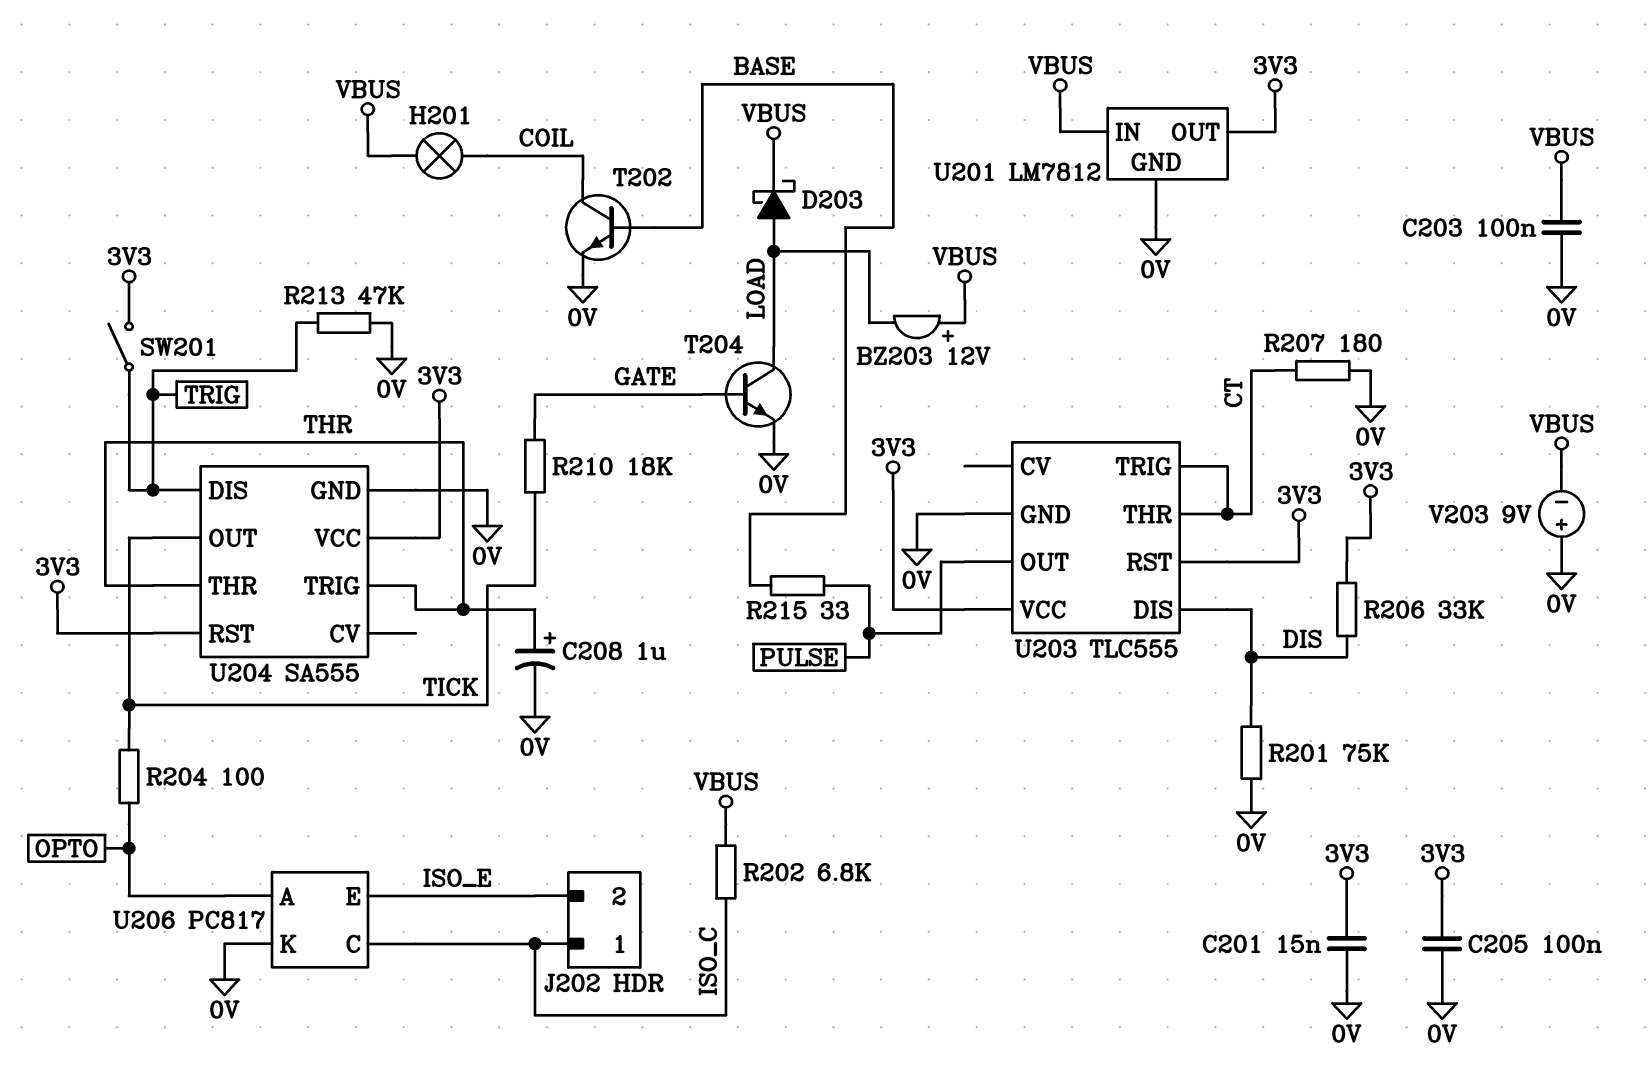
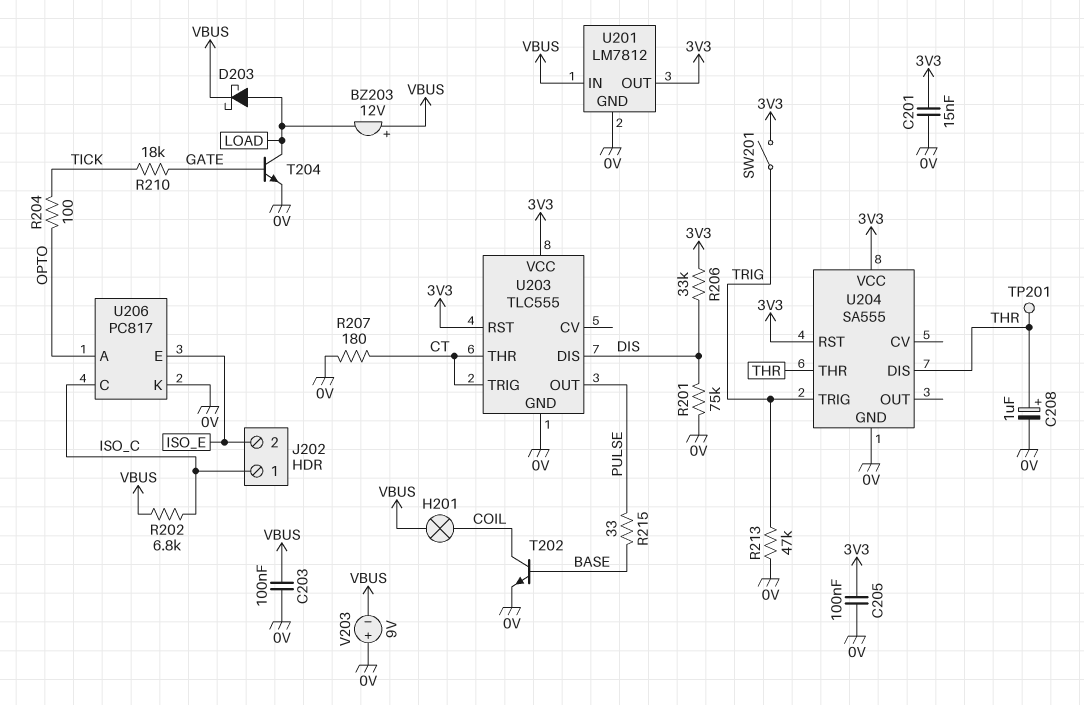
TP201: none -> test point (THR)
U204 pin DIS: TRIG -> THR
U204 pin OUT: TICK -> none
U204 pin TRIG: THR -> TRIG

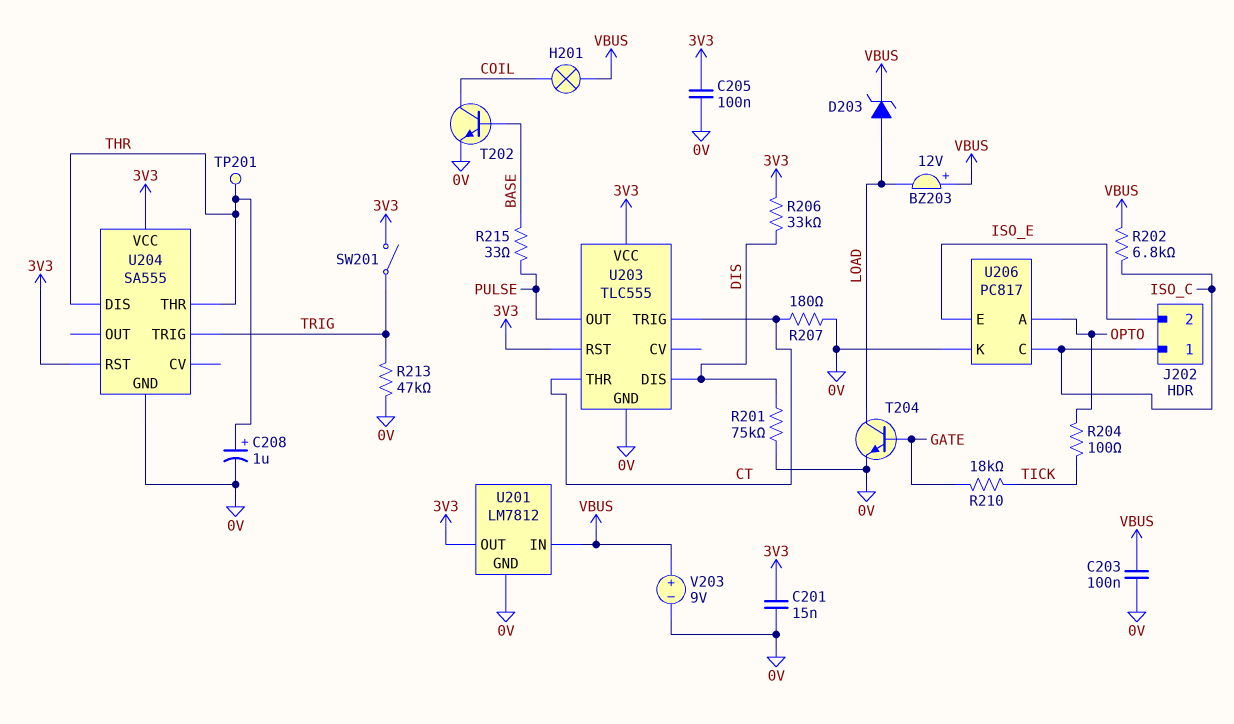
D203: schottky (A LOAD, K VBUS) -> zener (A LOAD, K VBUS)
V203: 9V (plus 0V, minus VBUS) -> 9V (plus VBUS, minus 0V)

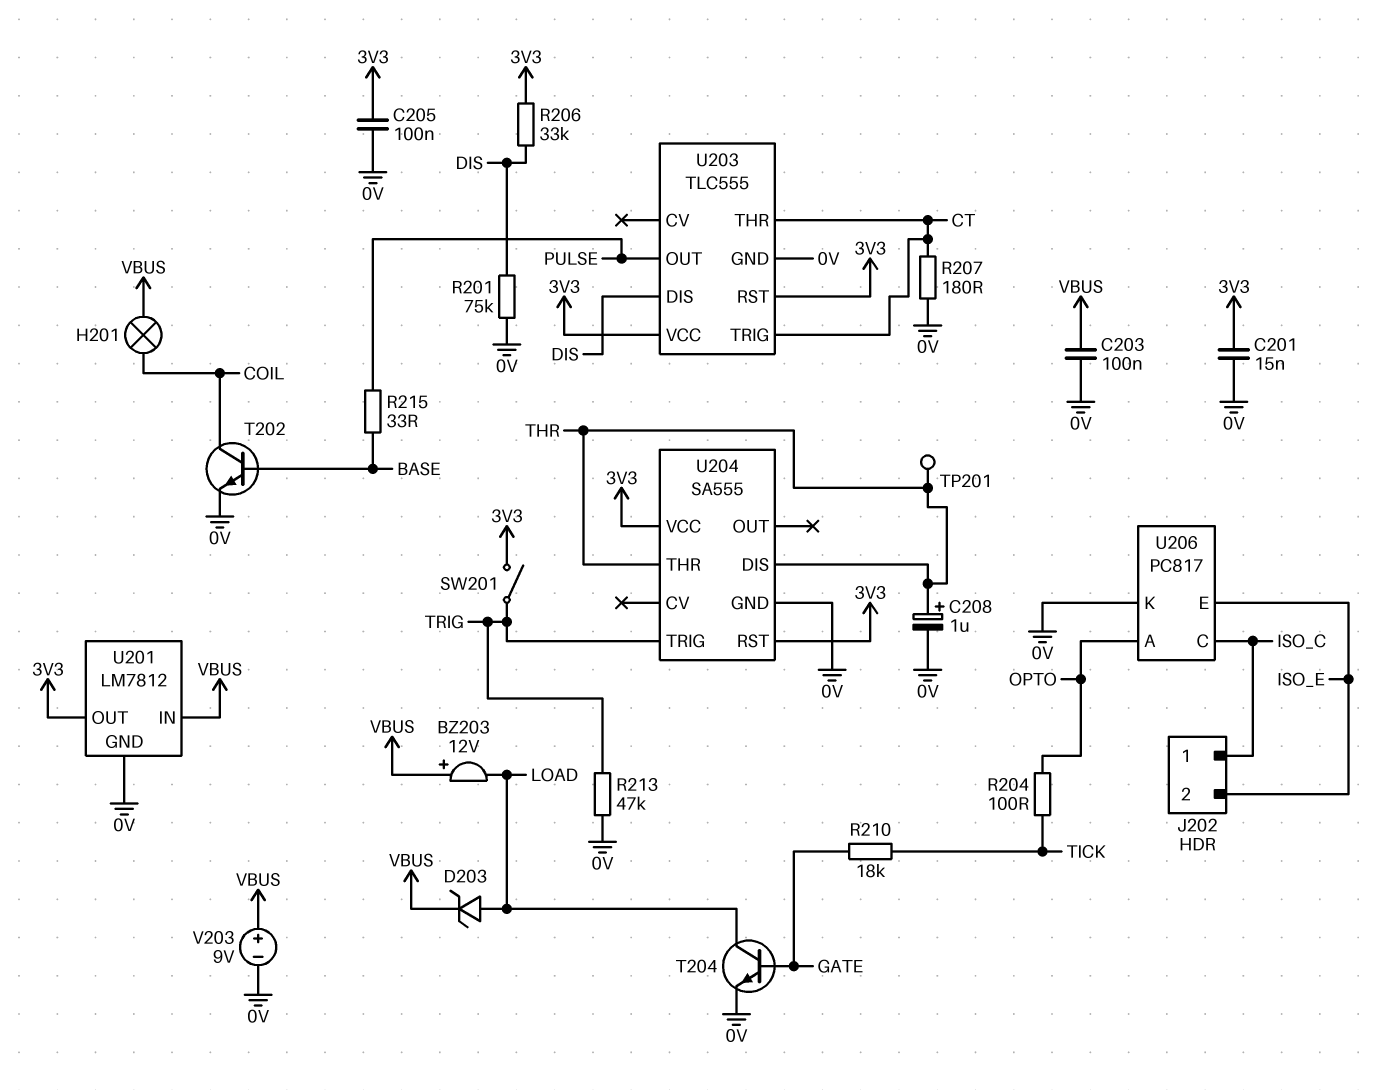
R202: 6.8k (ISO_C, VBUS) -> none

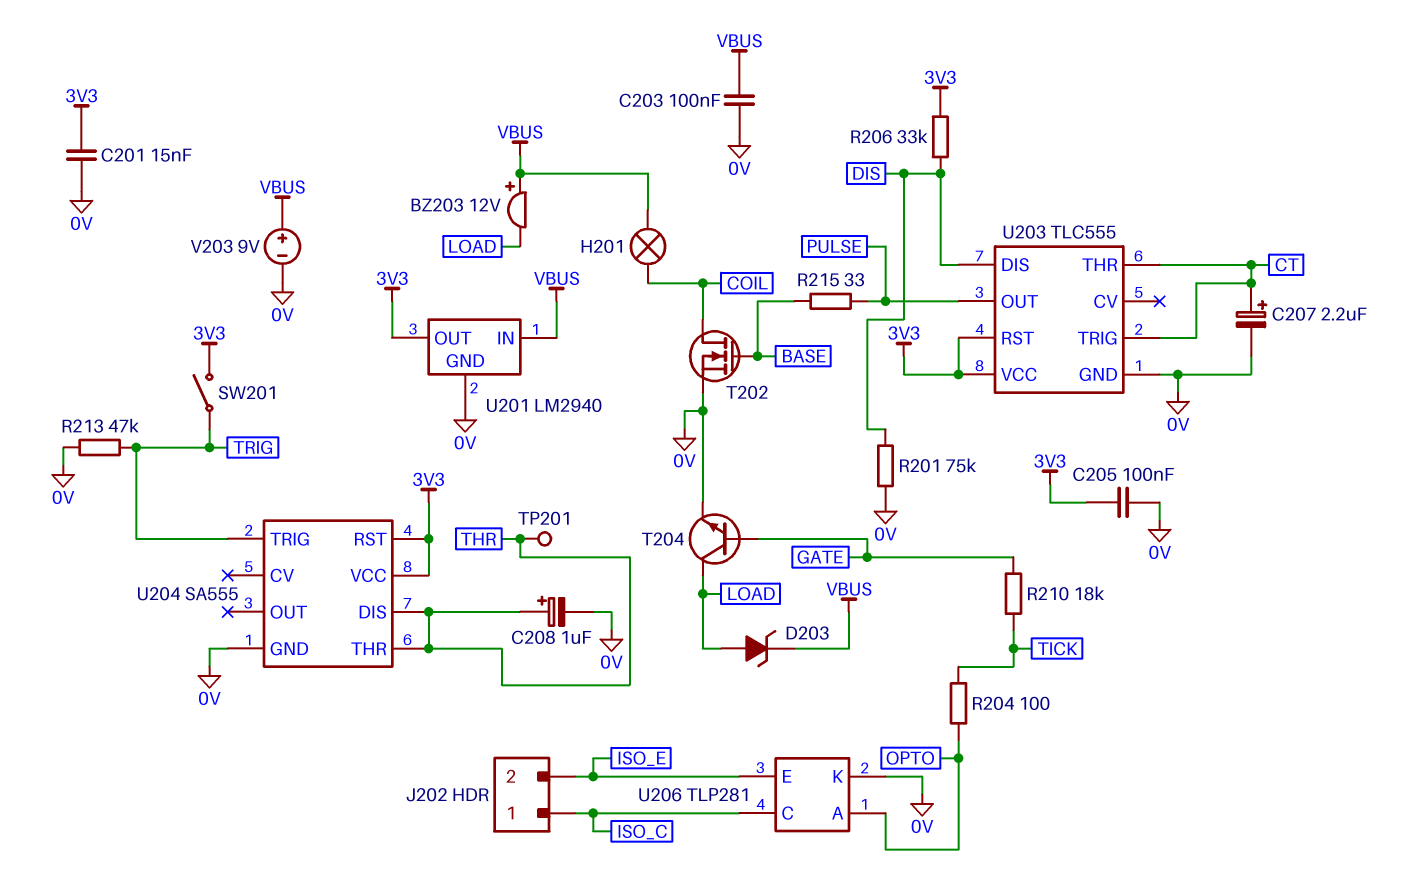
C207: none -> 2.2uF (plus CT, minus 0V)
R207: 180 (0V, CT) -> none
T202: NPN (B BASE, C COIL, E 0V) -> NMOS (G BASE, D COIL, S 0V)
U201: LM7812 -> LM2940
U206: PC817 -> TLP281

